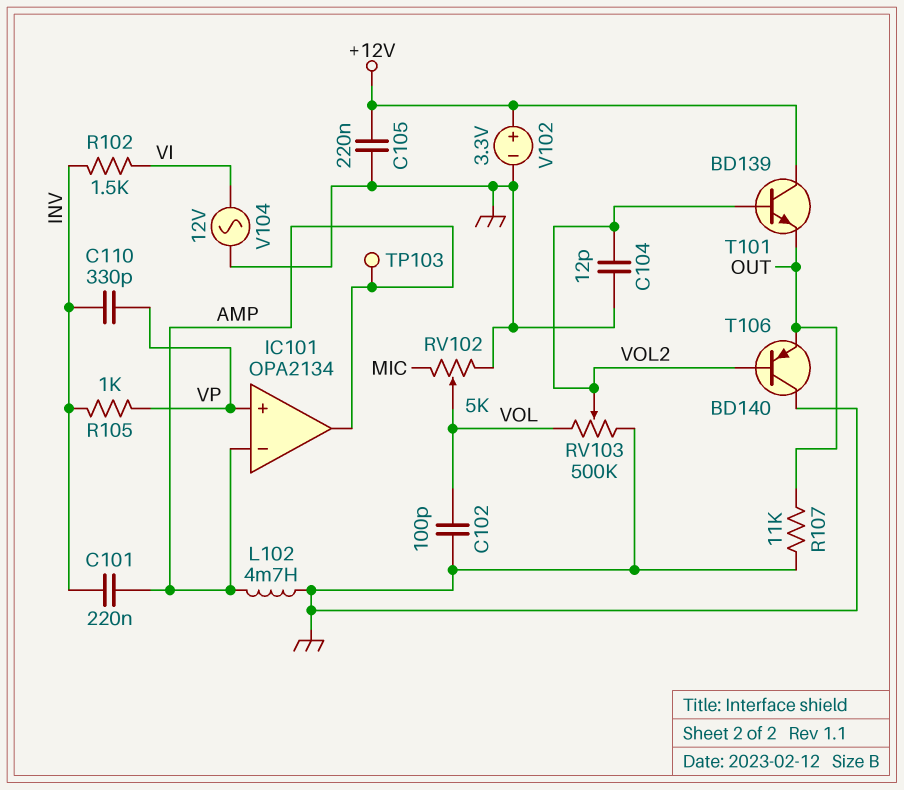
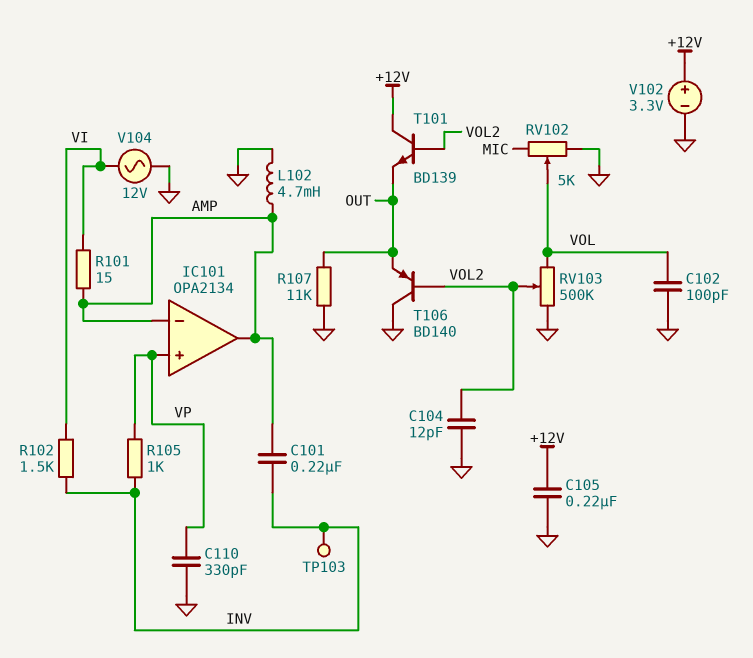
C110: 330pF (INV, VP) -> 330pF (GND, VP)
R101: none -> 15 (AMP, VI)
TP103: test point (AMP) -> test point (INV)

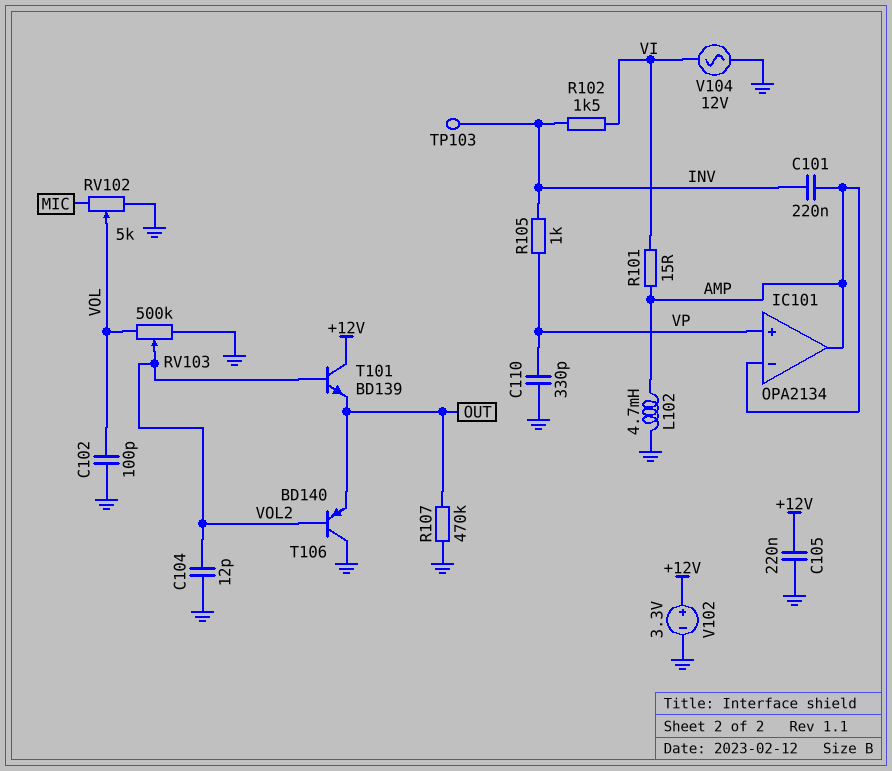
R107: 11k (GND, OUT) -> 470k (GND, OUT)

